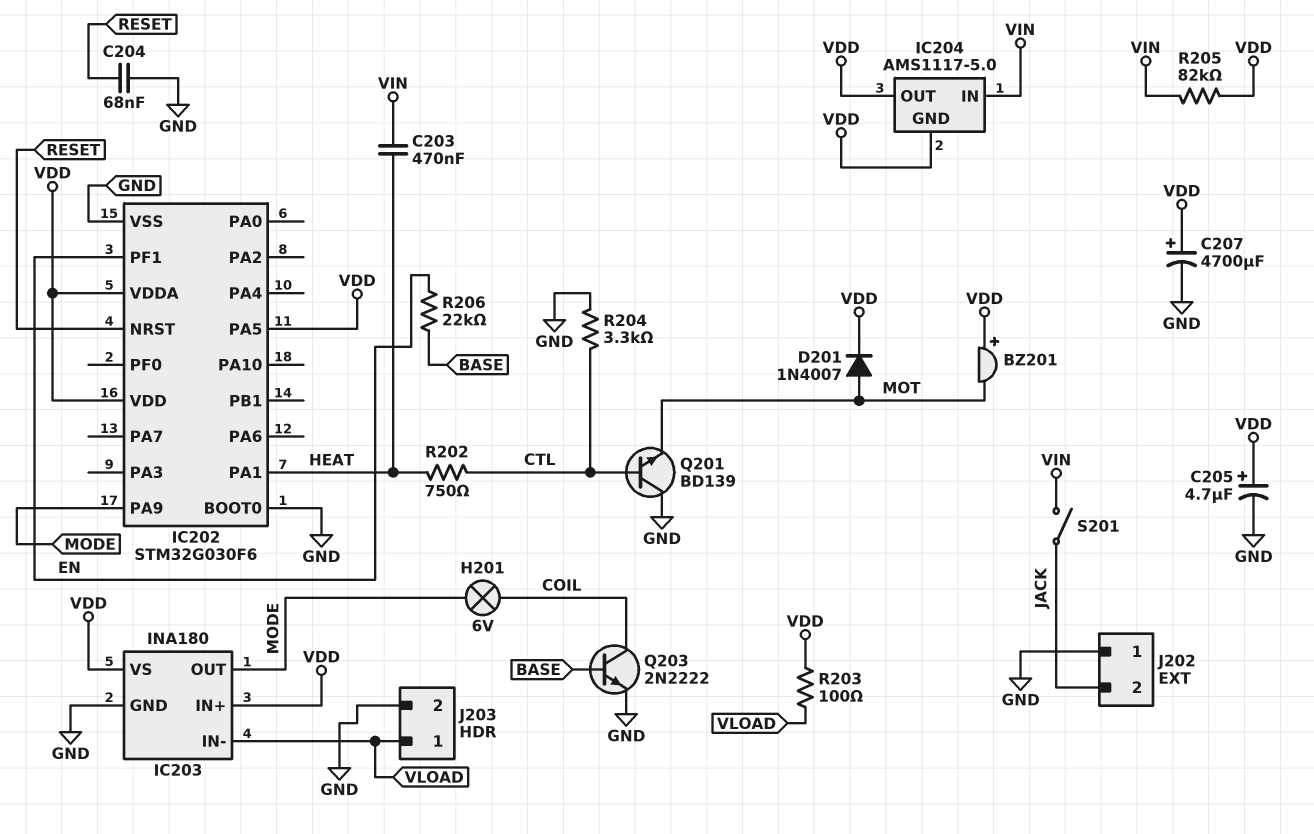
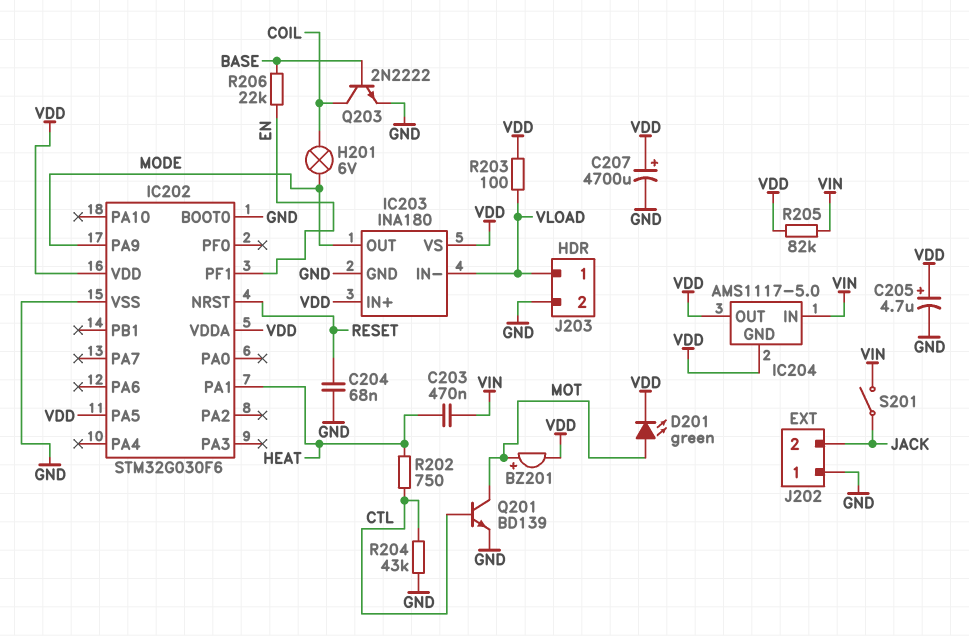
BZ201: buzzer (plus VDD, minus MOT) -> buzzer (plus MOT, minus VDD)
D201: diode 1N4007 (A MOT, K VDD) -> LED green (A MOT, K VDD)
Q201: NPN BD139 (B CTL, C GND, E MOT) -> NPN BD139 (B CTL, C MOT, E GND)
R204: 3.3k (CTL, GND) -> 43k (CTL, GND)

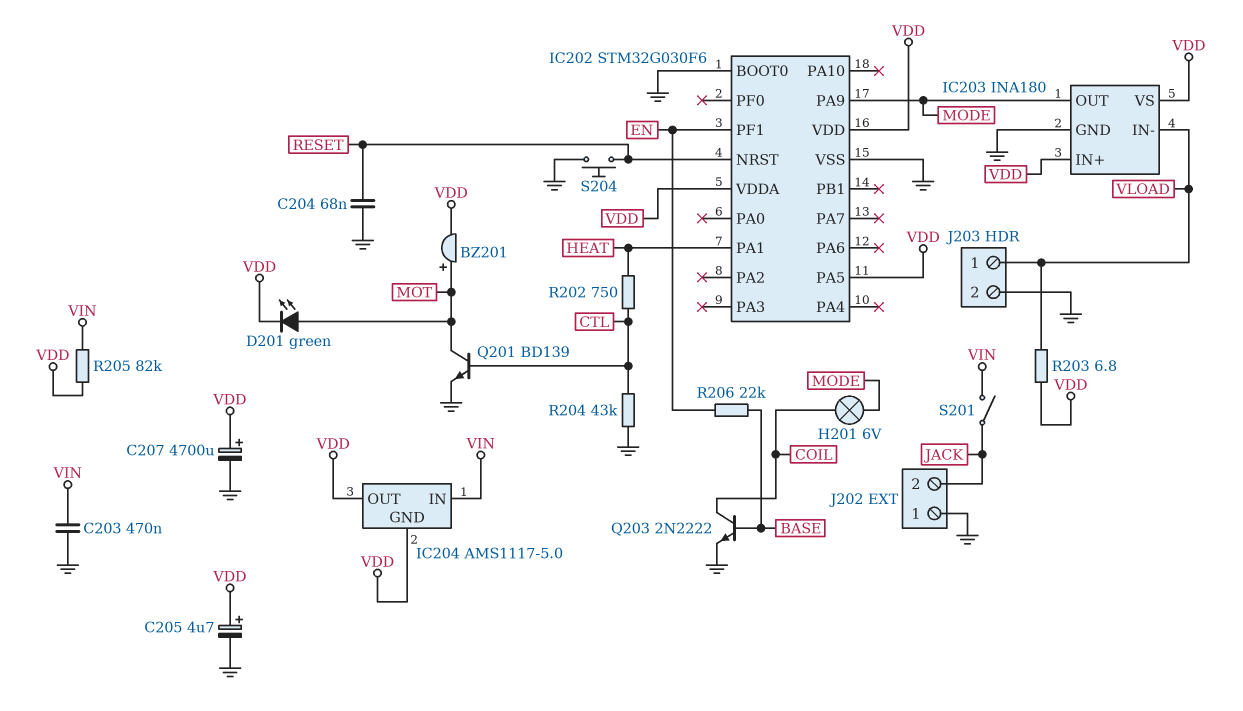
C203: 470nF (HEAT, VIN) -> 470nF (GND, VIN)
R203: 100 (VDD, VLOAD) -> 6.8 (VDD, VLOAD)
S204: none -> button (GND, RESET)

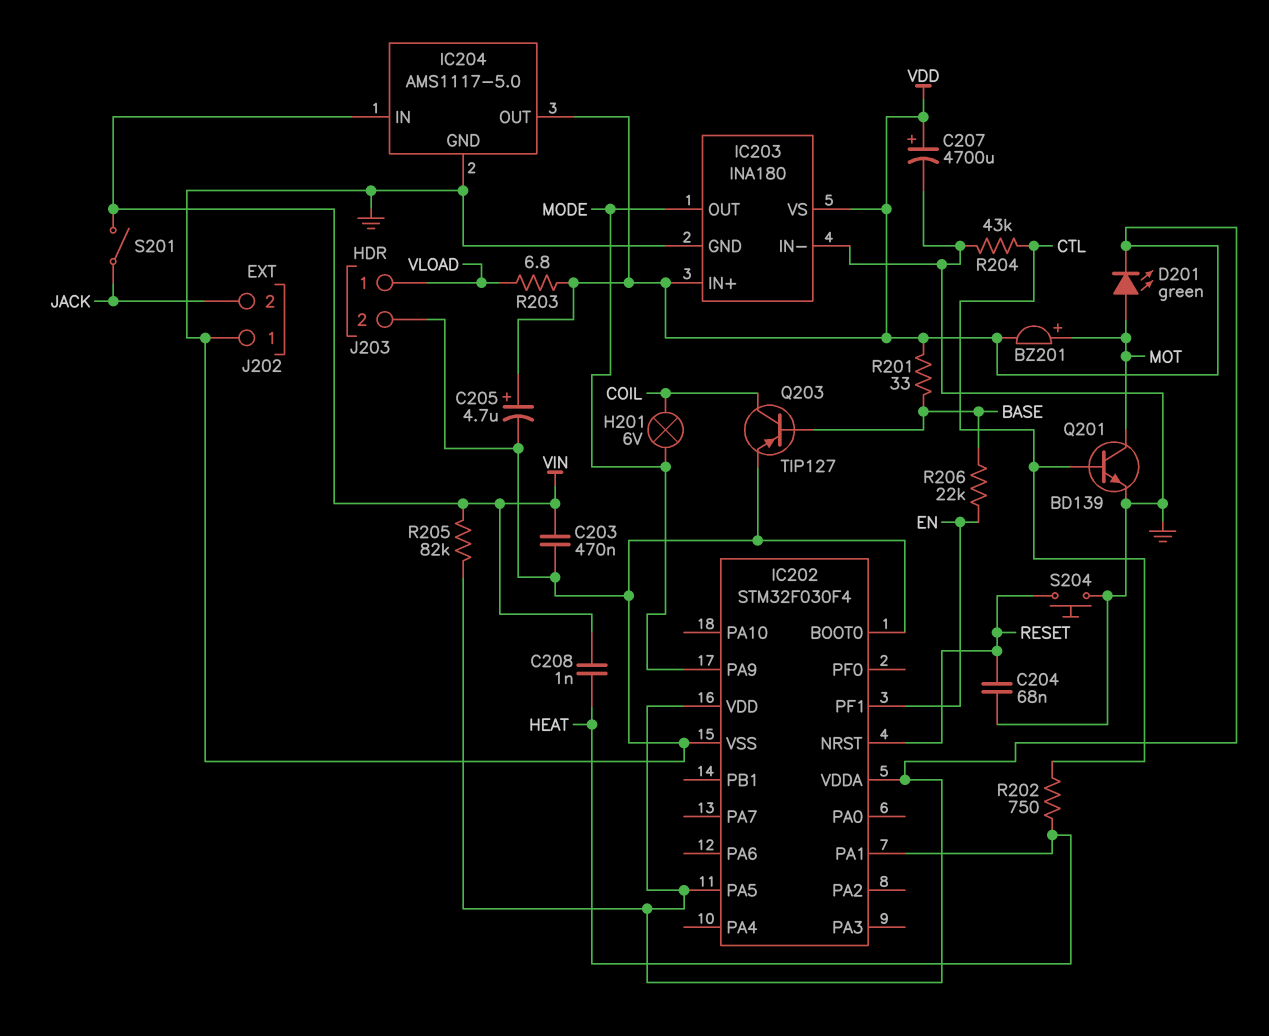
C208: none -> 1nF (HEAT, VIN)
IC202: STM32G030F6 -> STM32F030F4
IC203 pin IN-: VLOAD -> GND
IC204 pin GND: VDD -> GND
Q203: NPN 2N2222 (B BASE, C COIL, E GND) -> PNP TIP127 (B BASE, C COIL, E GND)
R201: none -> 33 (BASE, VDD)

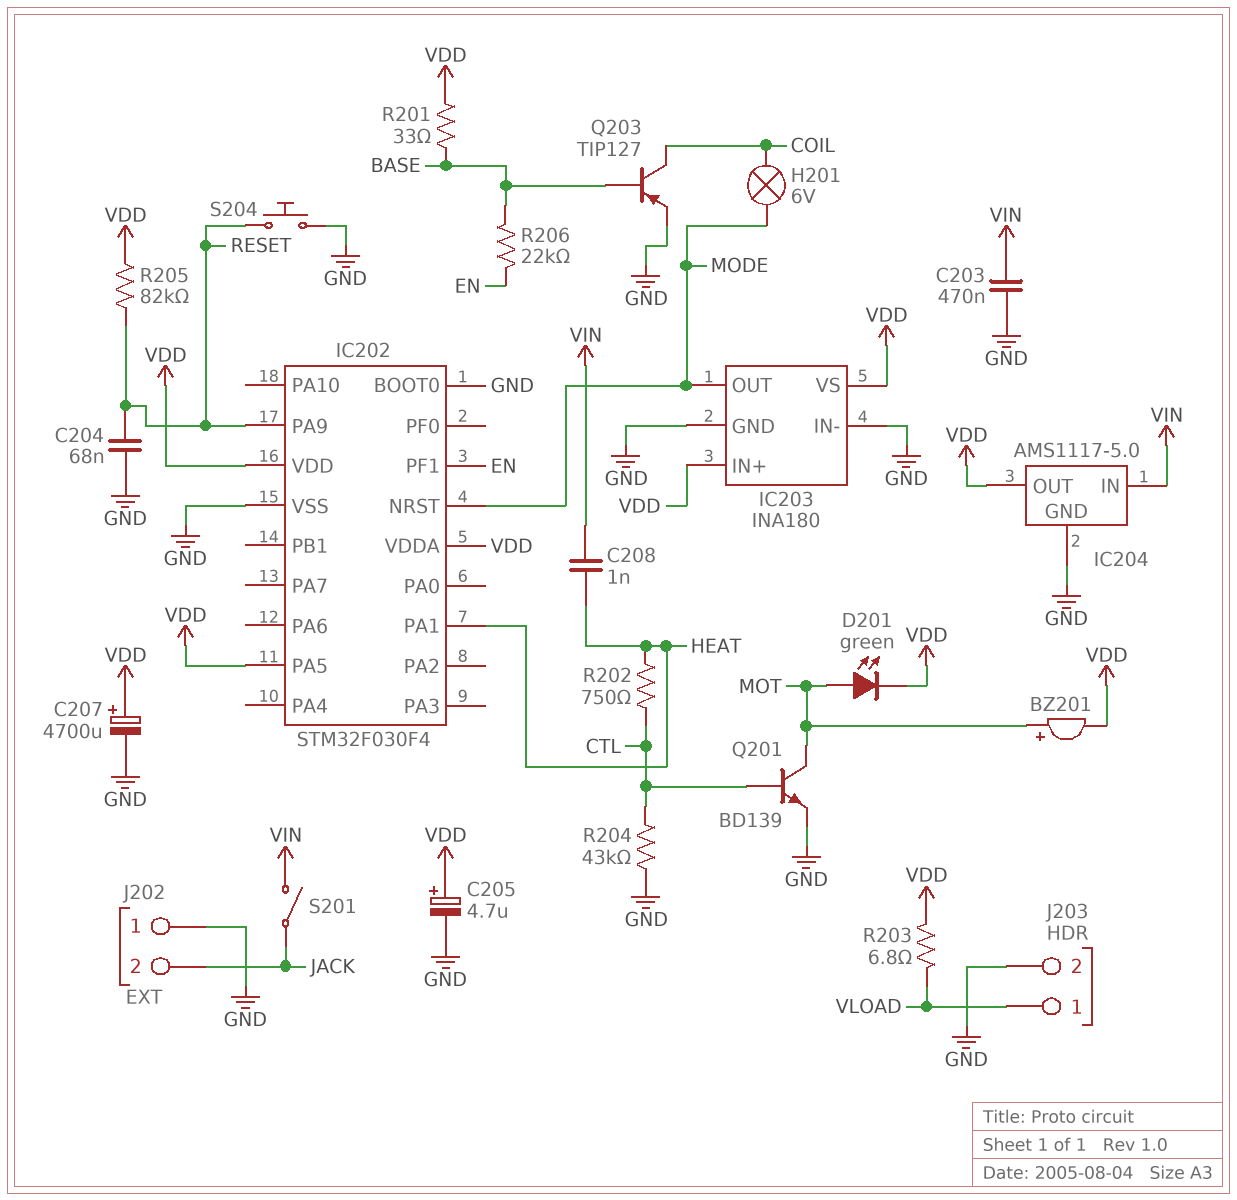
IC202 pin NRST: RESET -> MODE
IC202 pin PA9: MODE -> RESET
R205: 82k (VDD, VIN) -> 82k (RESET, VDD)

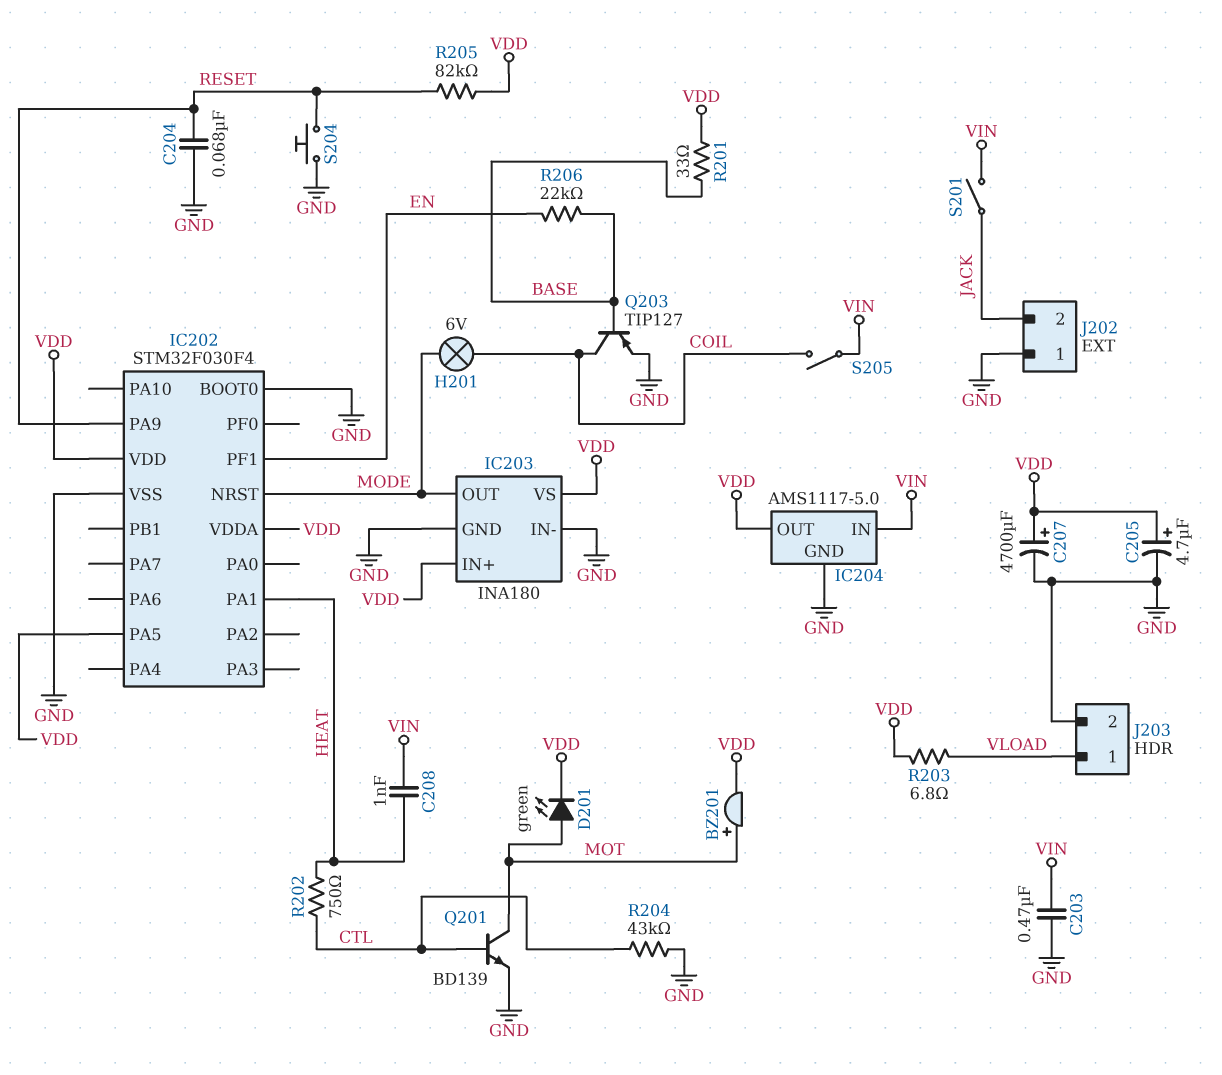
S205: none -> switch (COIL, VIN)

